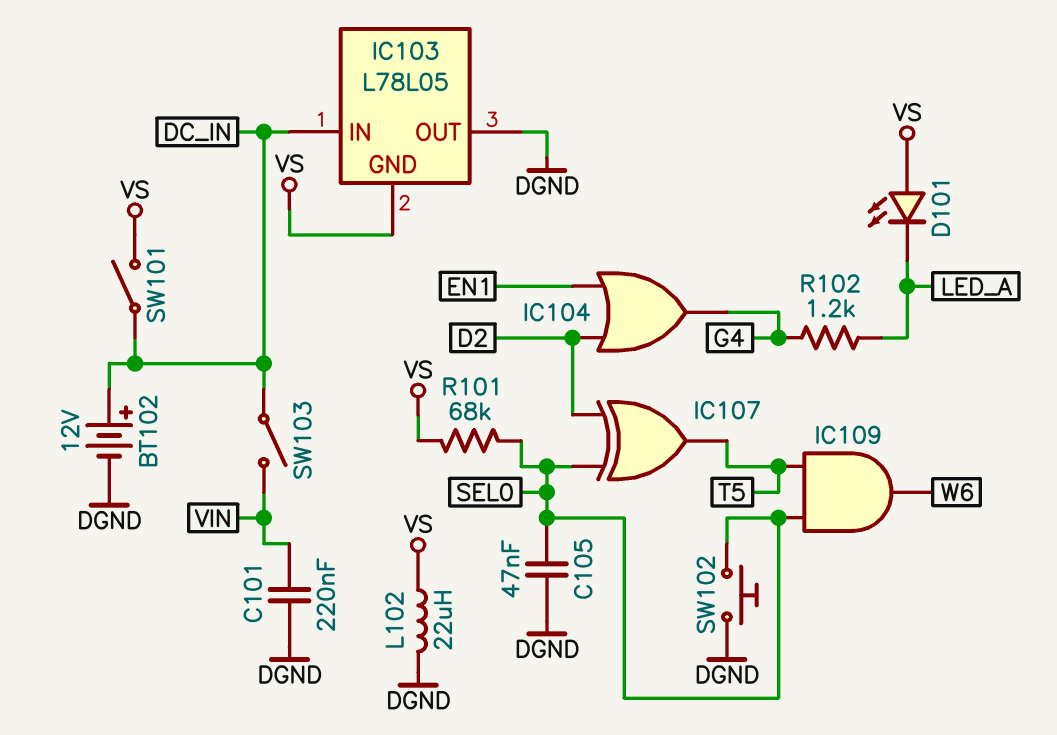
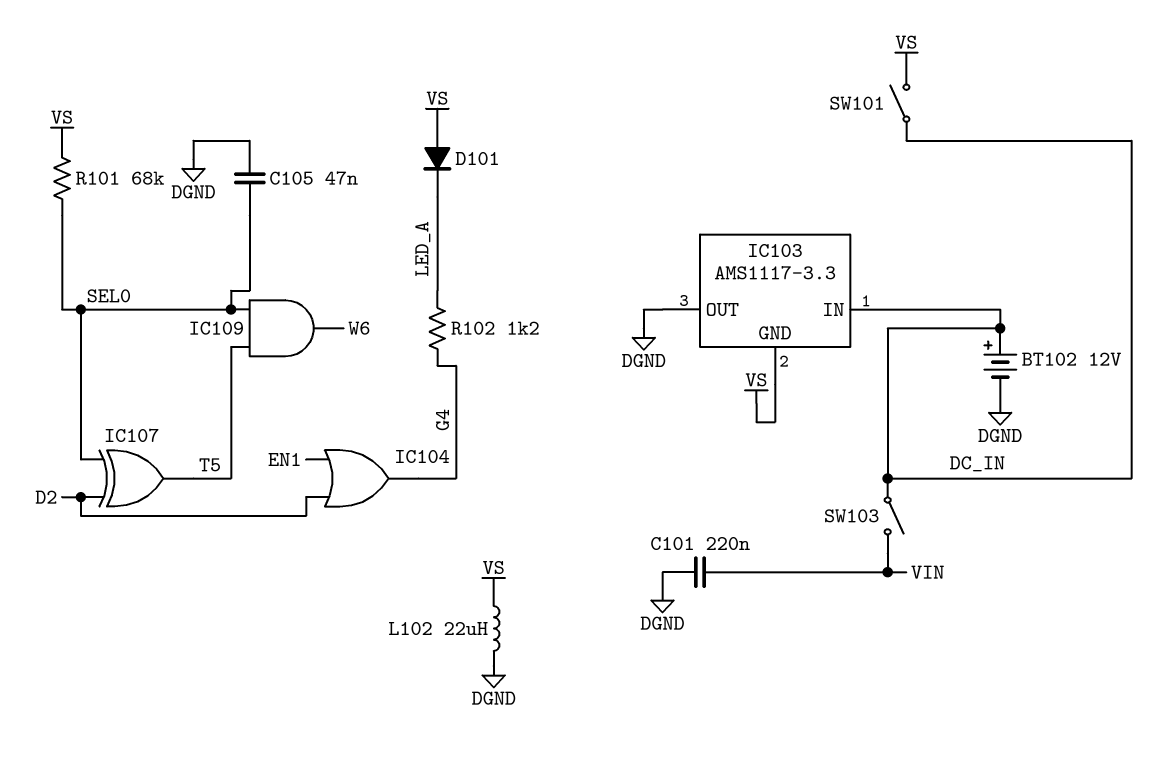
D101: LED (A VS, K LED_A) -> diode (A VS, K LED_A)
IC103: L78L05 -> AMS1117-3.3
SW102: button (DGND, SEL0) -> none

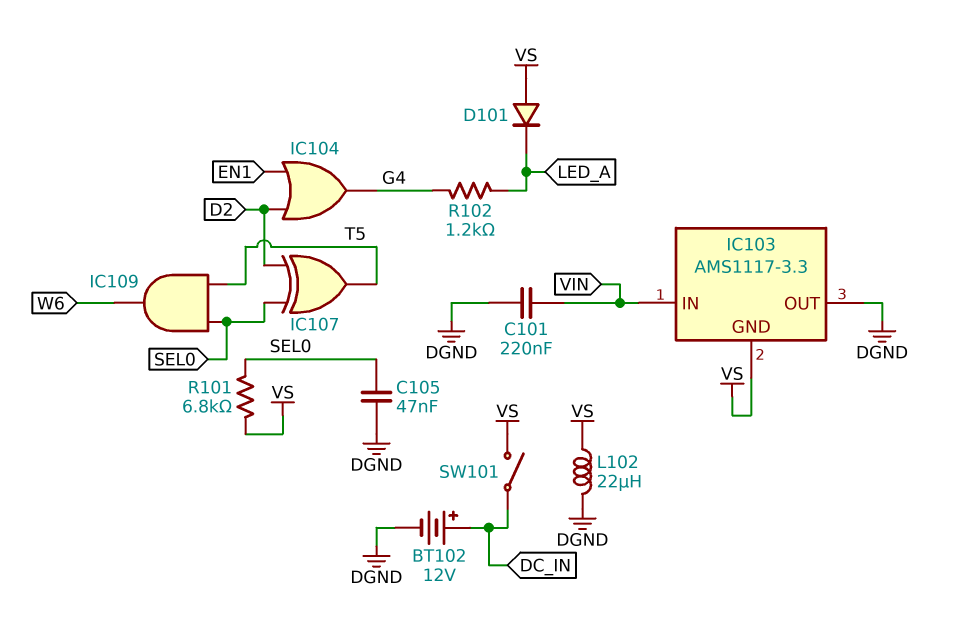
IC103 pin IN: DC_IN -> VIN
R101: 68k (SEL0, VS) -> 6.8k (SEL0, VS)
SW103: switch (DC_IN, VIN) -> none

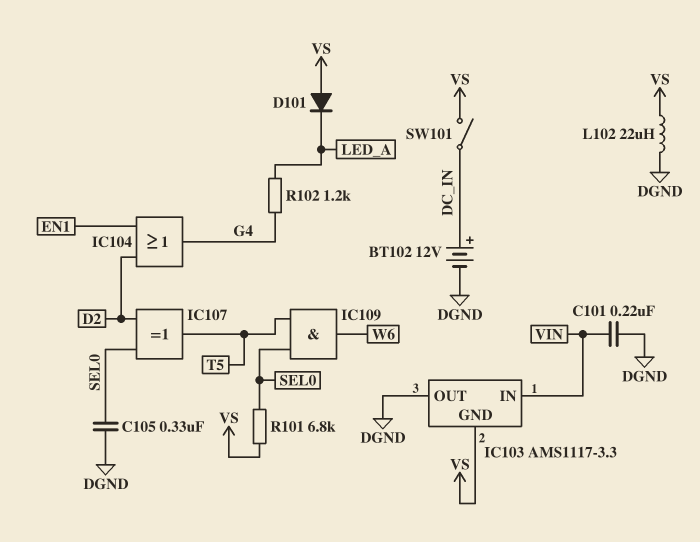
C105: 47nF (DGND, SEL0) -> 330nF (DGND, SEL0)

